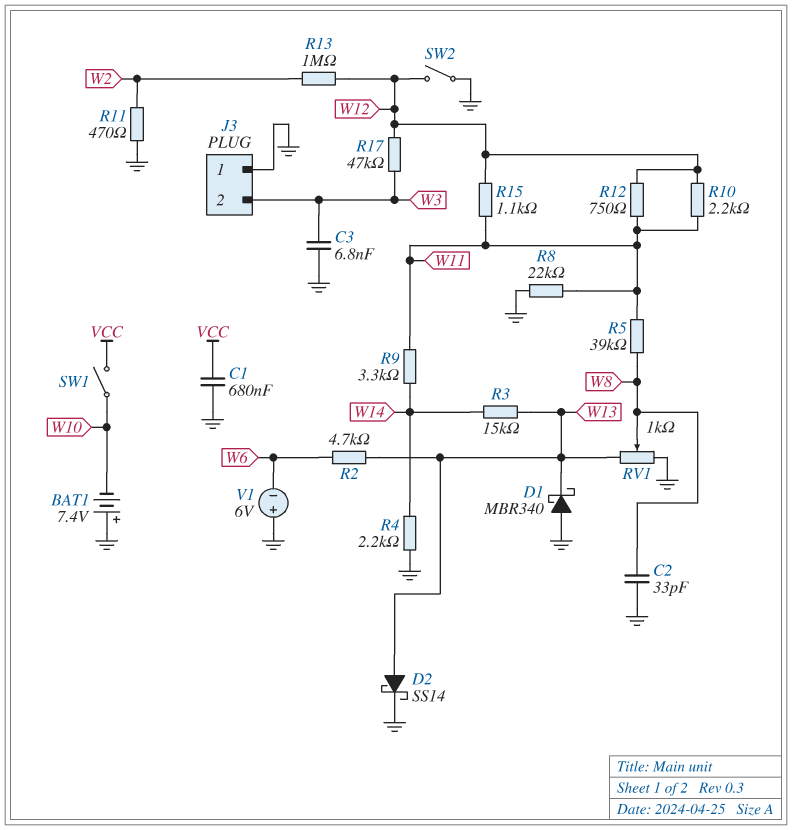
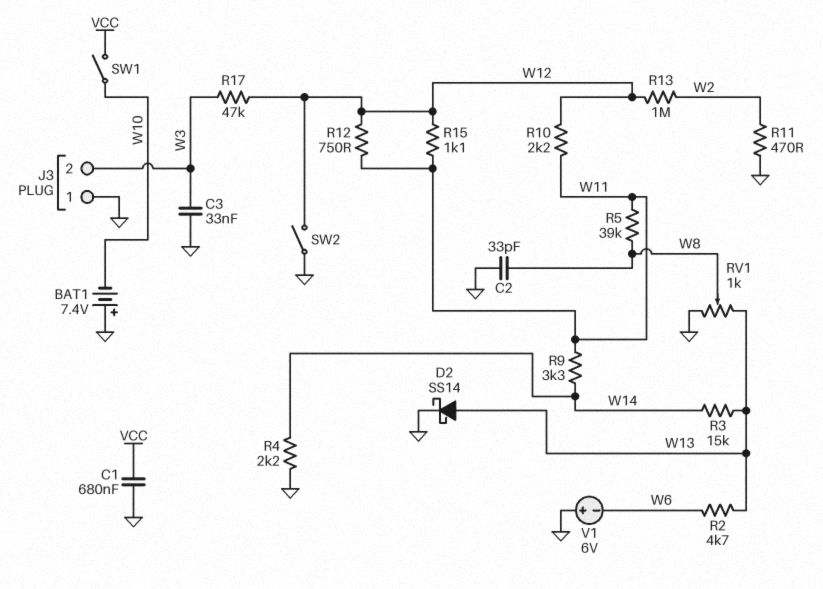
C3: 6.8nF (GND, W3) -> 33nF (GND, W3)
D1: schottky MBR340 (A GND, K W13) -> none
R8: 22k (GND, W11) -> none

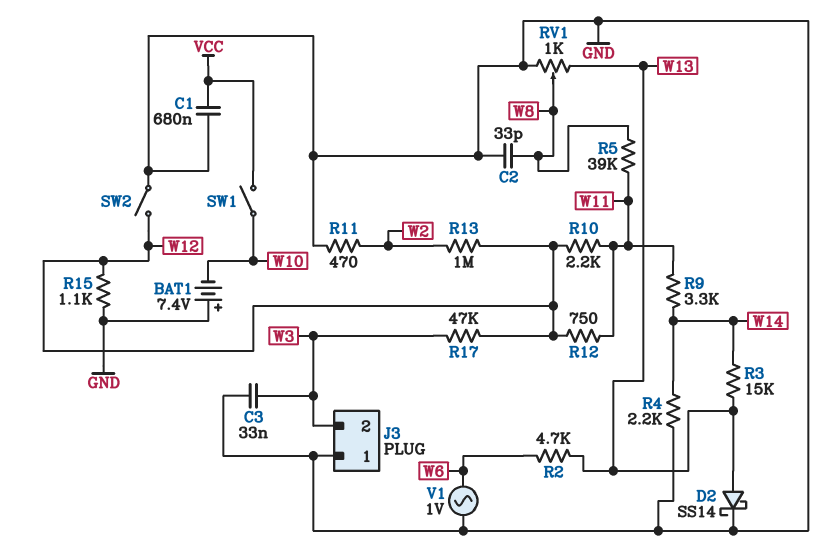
R15: 1.1k (W11, W12) -> 1.1k (GND, W12)
V1: 6V (plus GND, minus W6) -> AC 1V (GND, W6)

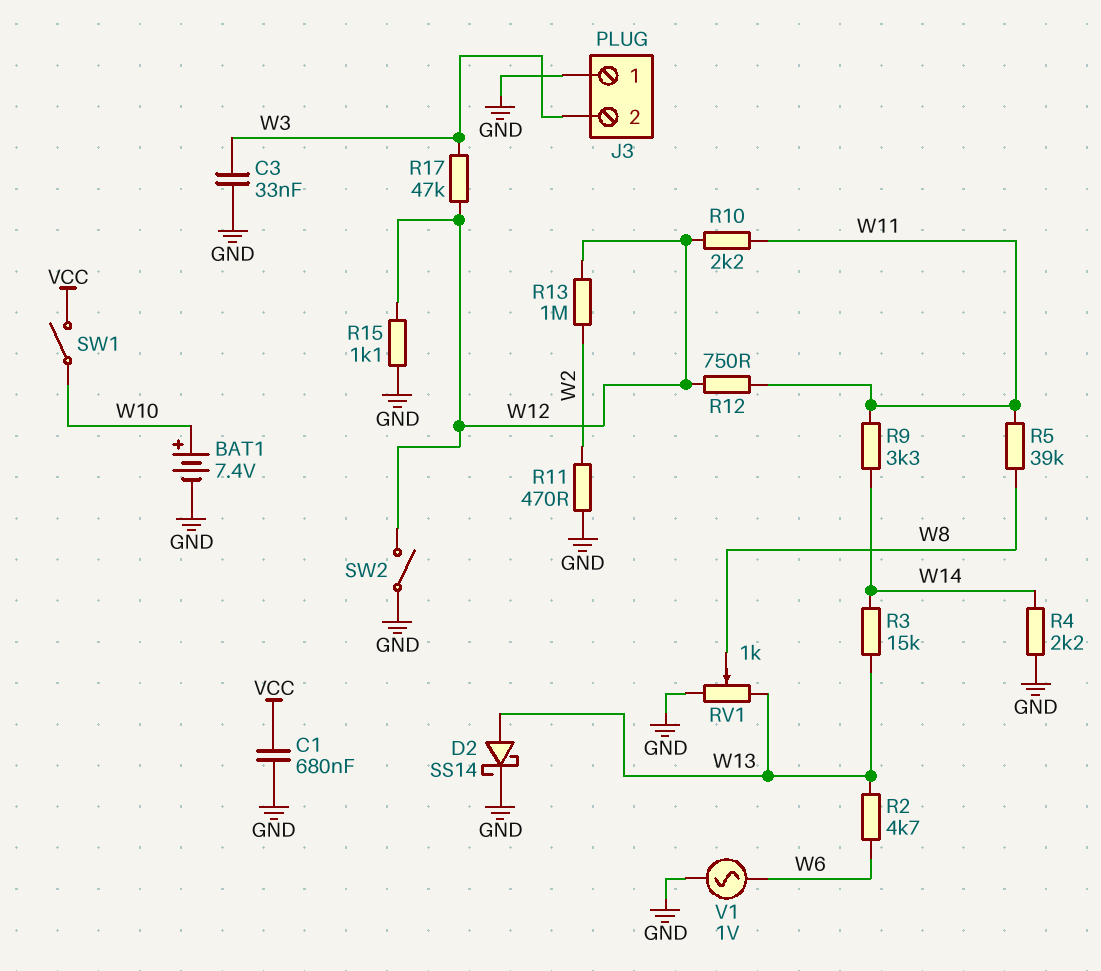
BAT1: 7.4V (plus GND, minus W10) -> 7.4V (plus W10, minus GND)
C2: 33pF (GND, W8) -> none

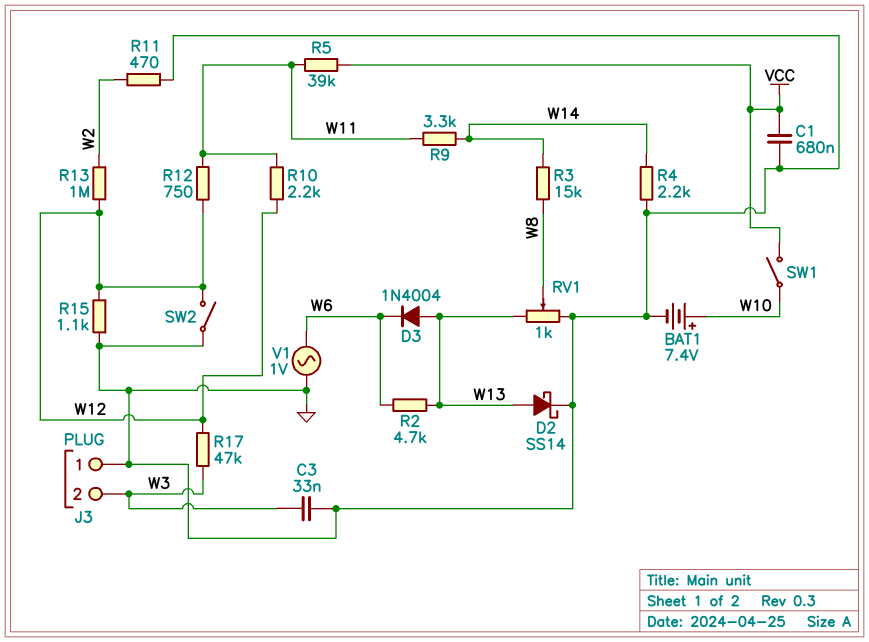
D3: none -> diode 1N4004 (A W13, K W6)
R3: 15k (W13, W14) -> 15k (W8, W14)
R5: 39k (W8, W11) -> 39k (VCC, W11)

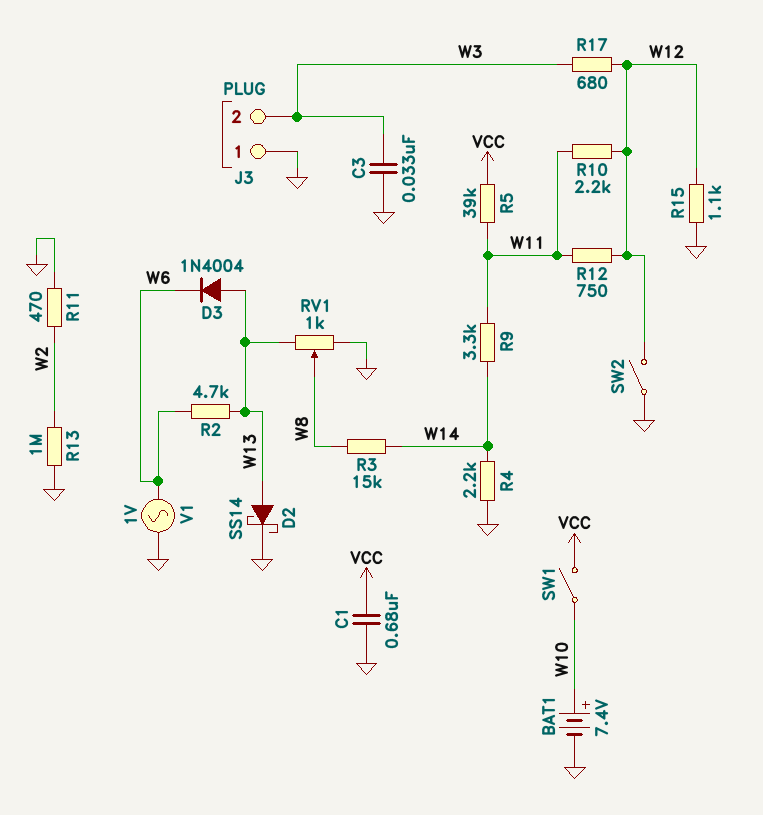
R13: 1M (W2, W12) -> 1M (GND, W2)
R17: 47k (W3, W12) -> 680 (W3, W12)

